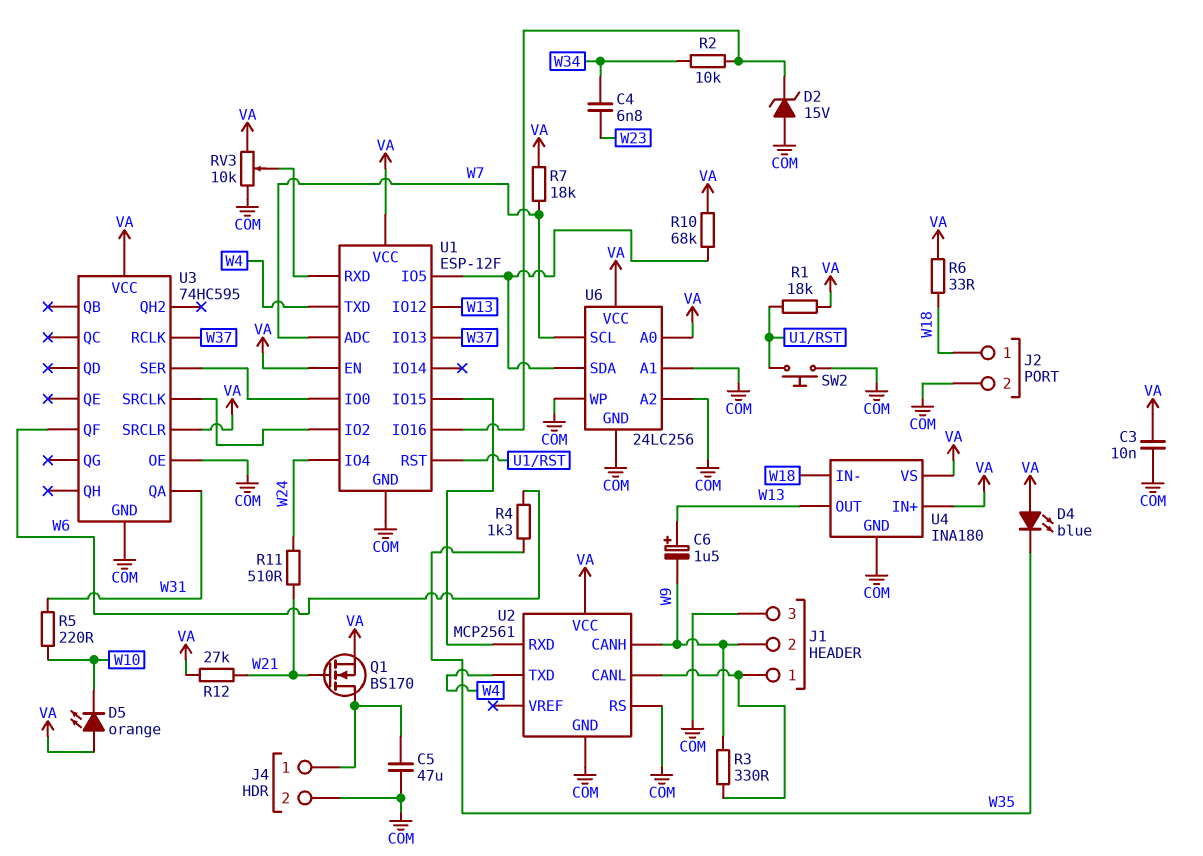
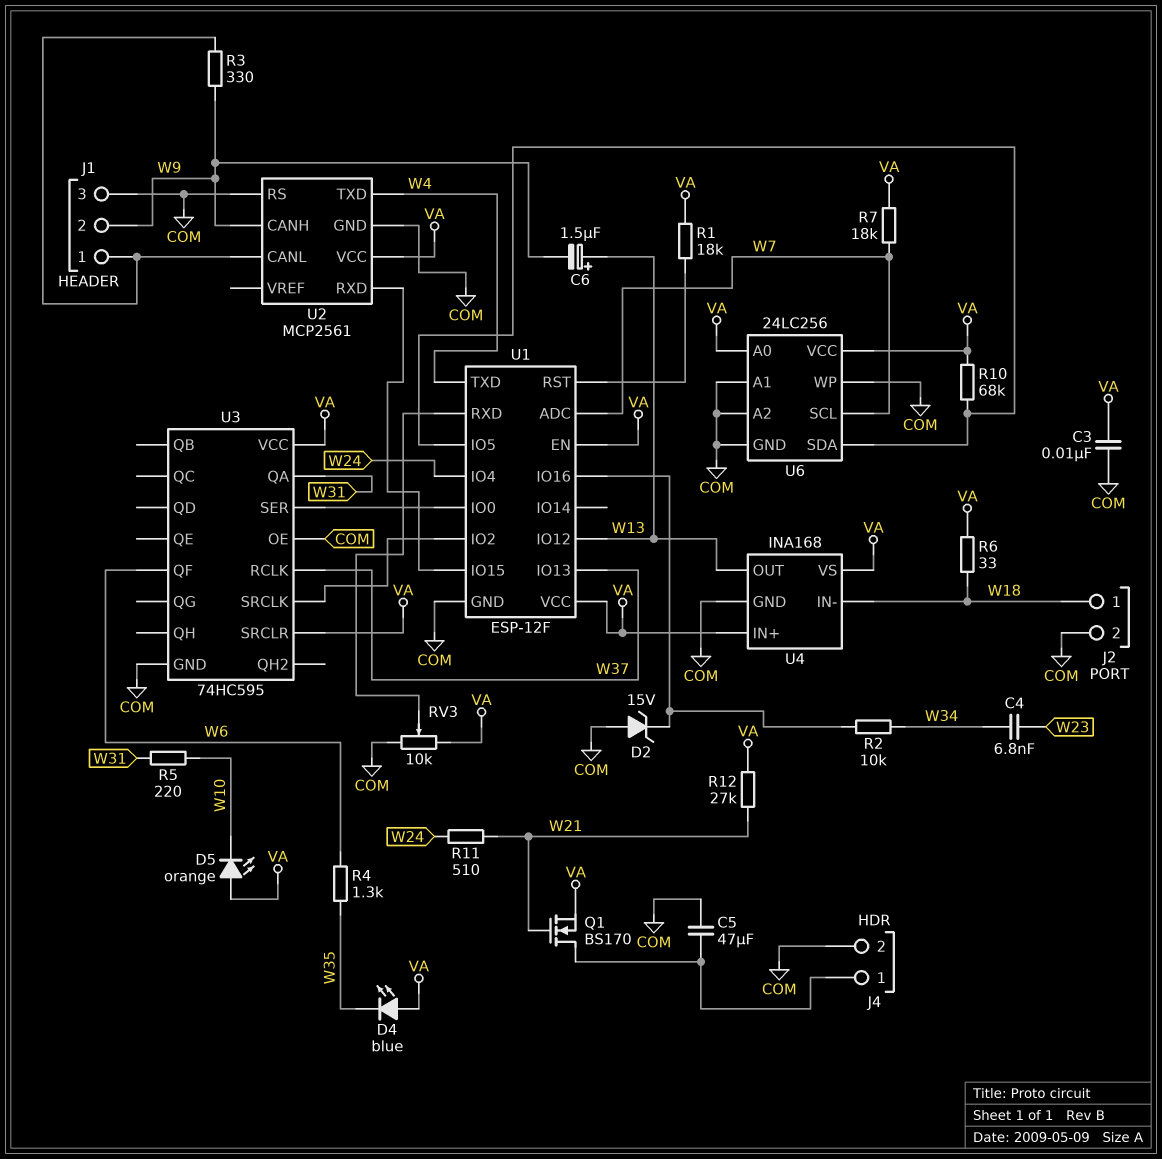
SW2: button (COM, U1/RST) -> none
U4: INA180 -> INA168

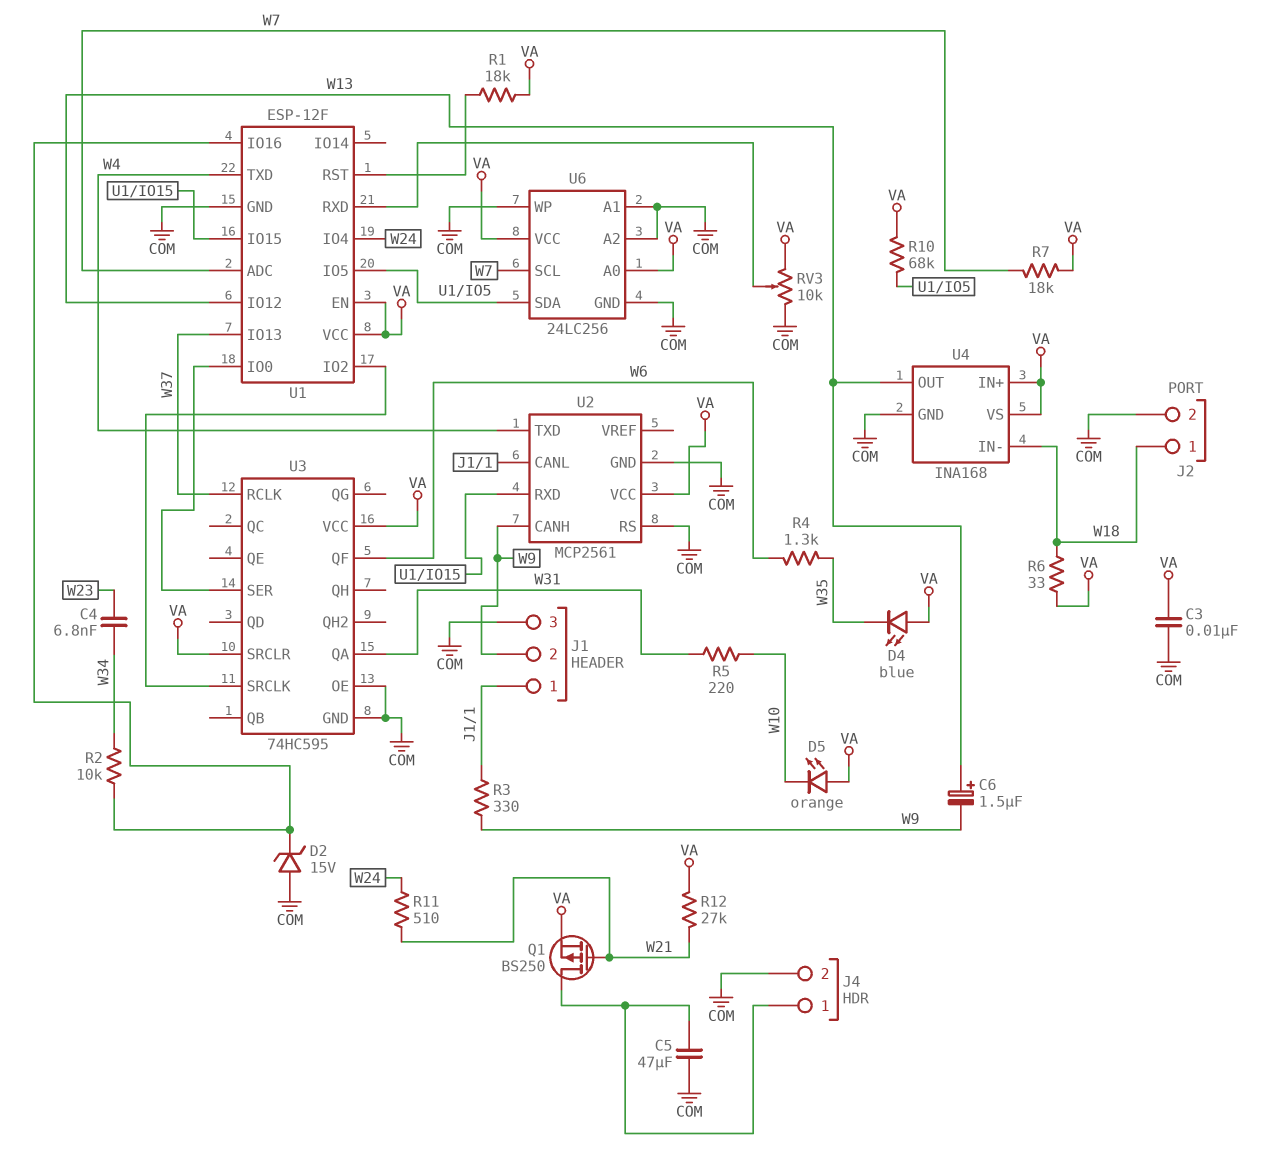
Q1: NMOS BS170 (G W21, D J4/1, S VA) -> PMOS BS250 (G W21, D J4/1, S VA)

